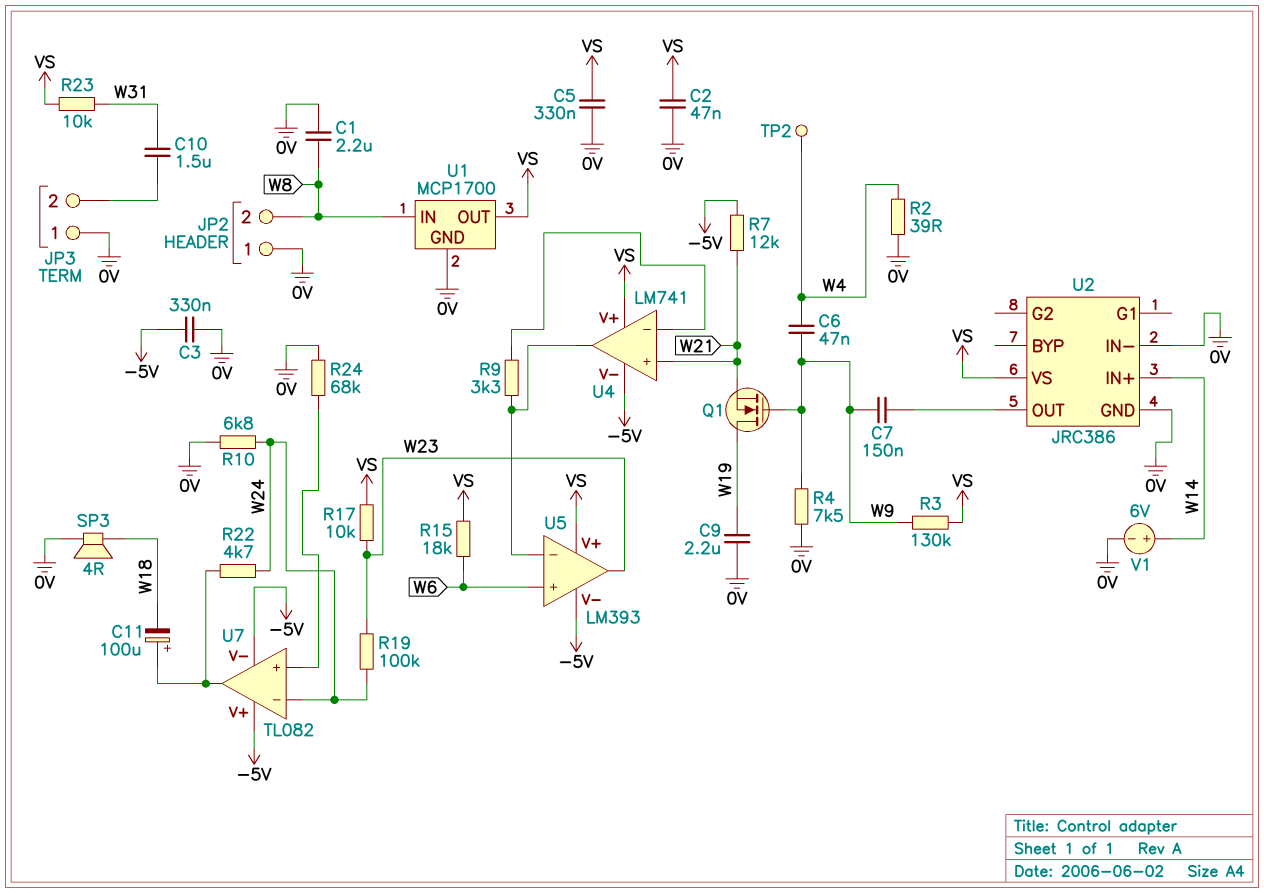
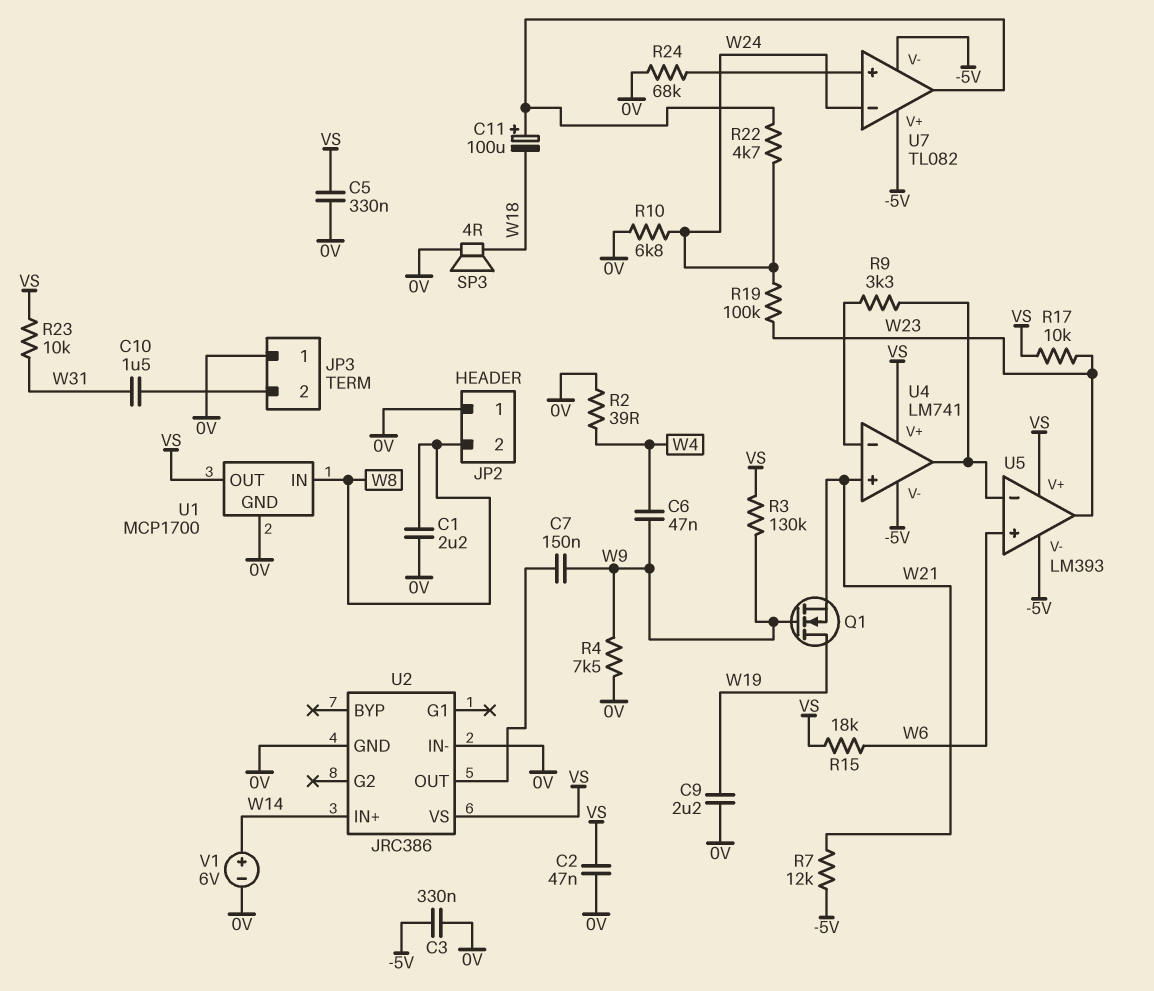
TP2: test point (W4) -> none

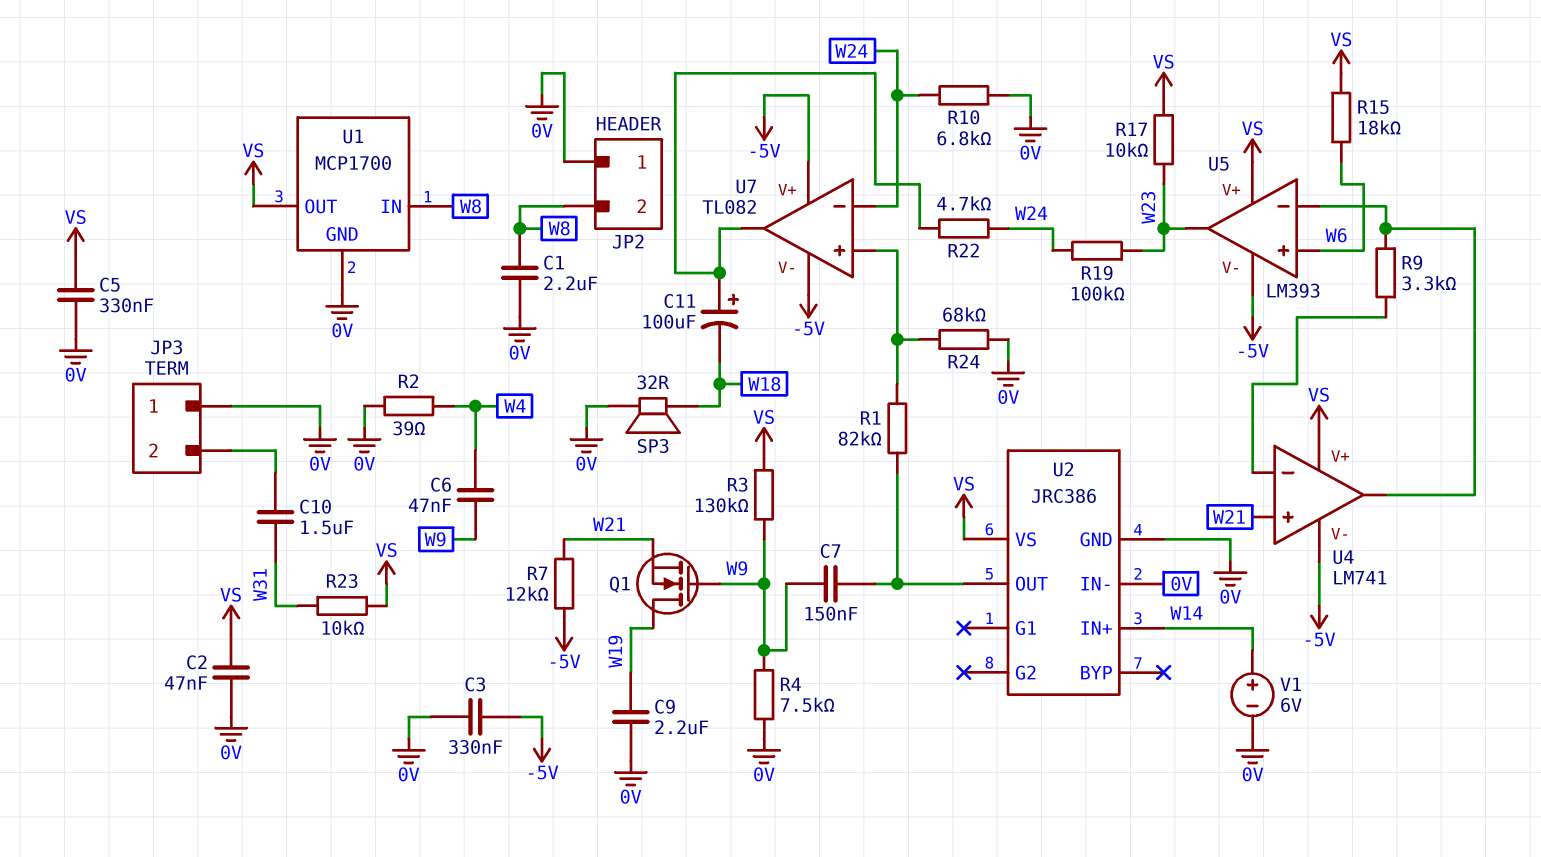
R1: none -> 82k (U2/OUT, U7/in+)
SP3: speaker 4R (0V, W18) -> speaker 32R (0V, W18)

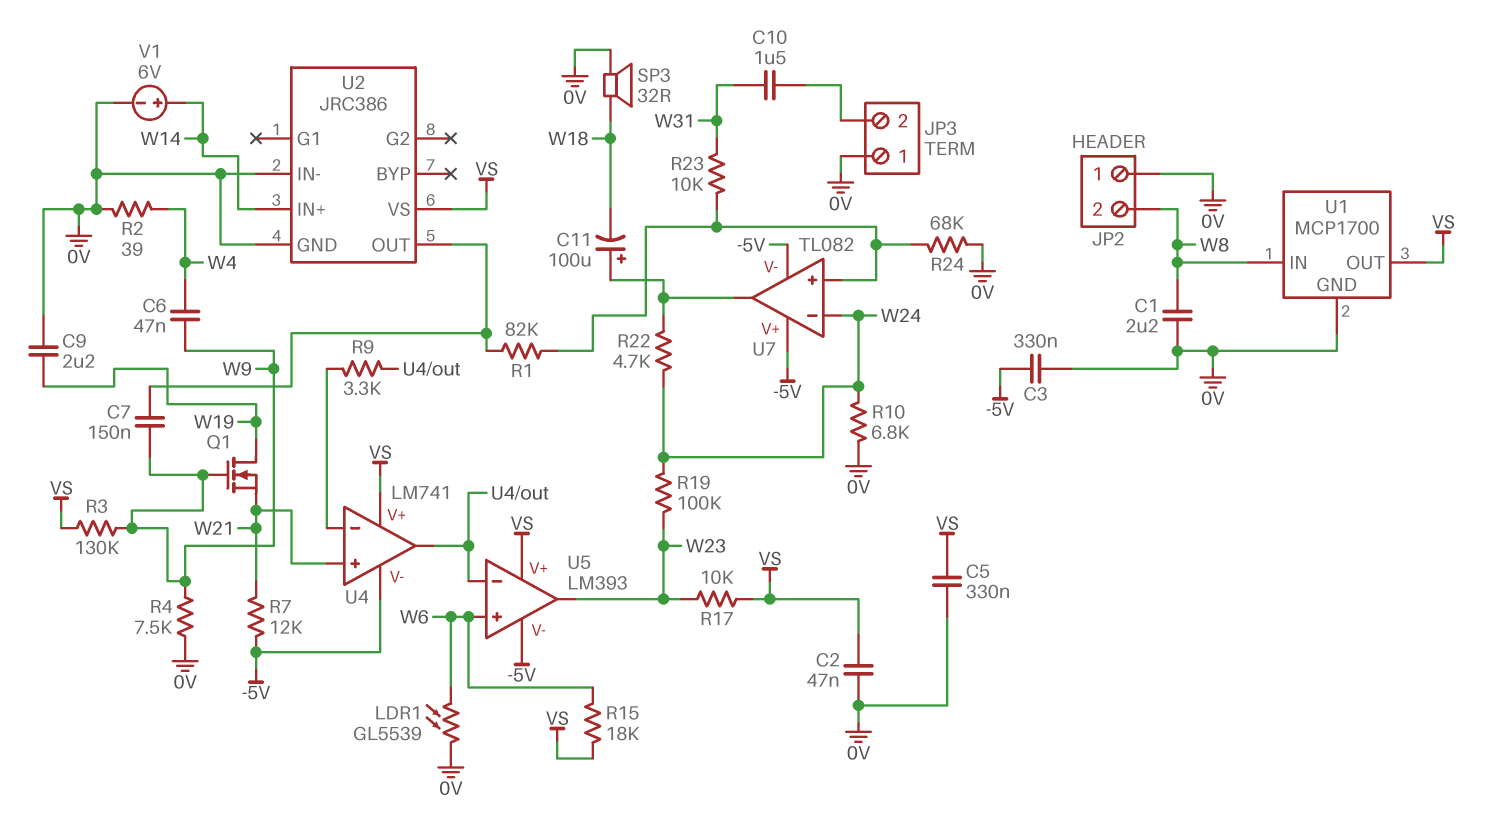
LDR1: none -> GL5539 (0V, W6)
R23: 10k (VS, W31) -> 10k (U7/in+, W31)

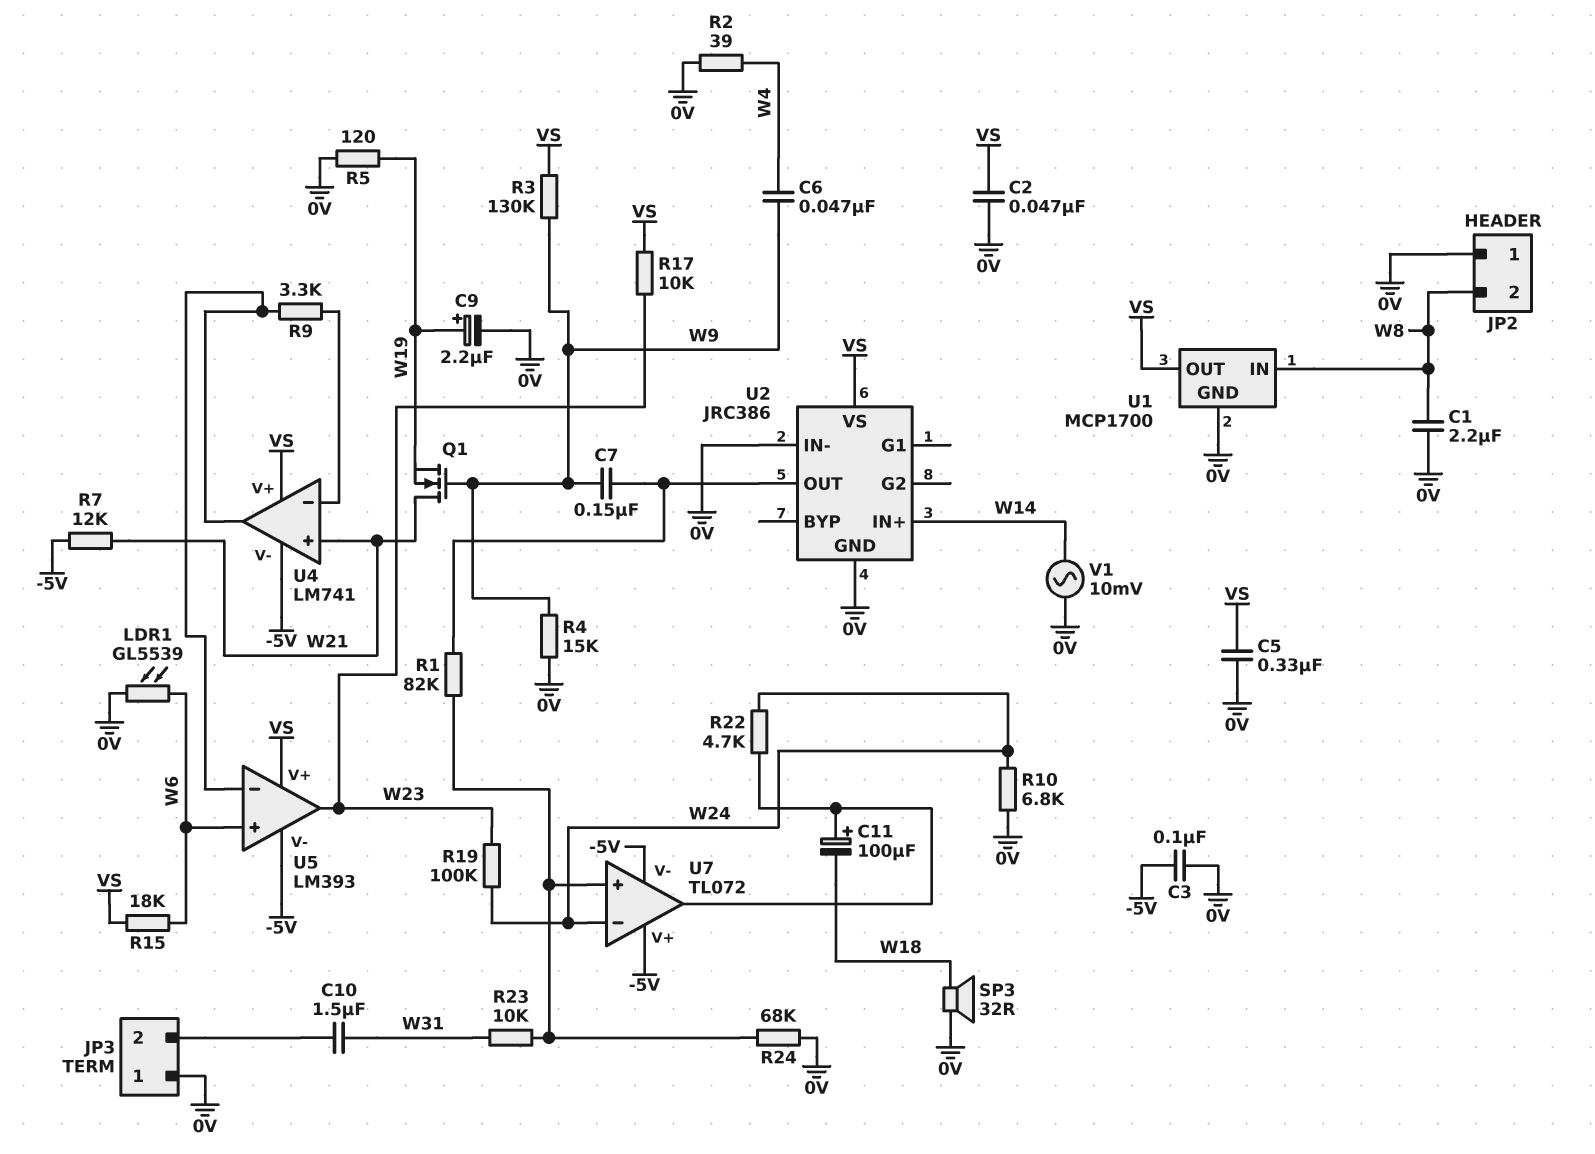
C3: 330nF (-5V, 0V) -> 100nF (-5V, 0V)
C9: 2.2uF (0V, W19) -> 2.2uF (plus W19, minus 0V)
Q1: NMOS (G W9, D W19, S W21) -> NMOS (G W9, D W21, S W19)
R4: 7.5k (0V, W9) -> 15k (0V, W9)
R5: none -> 120 (0V, W19)
U7: TL082 -> TL072
V1: 6V (plus W14, minus 0V) -> AC 10mV (0V, W14)

